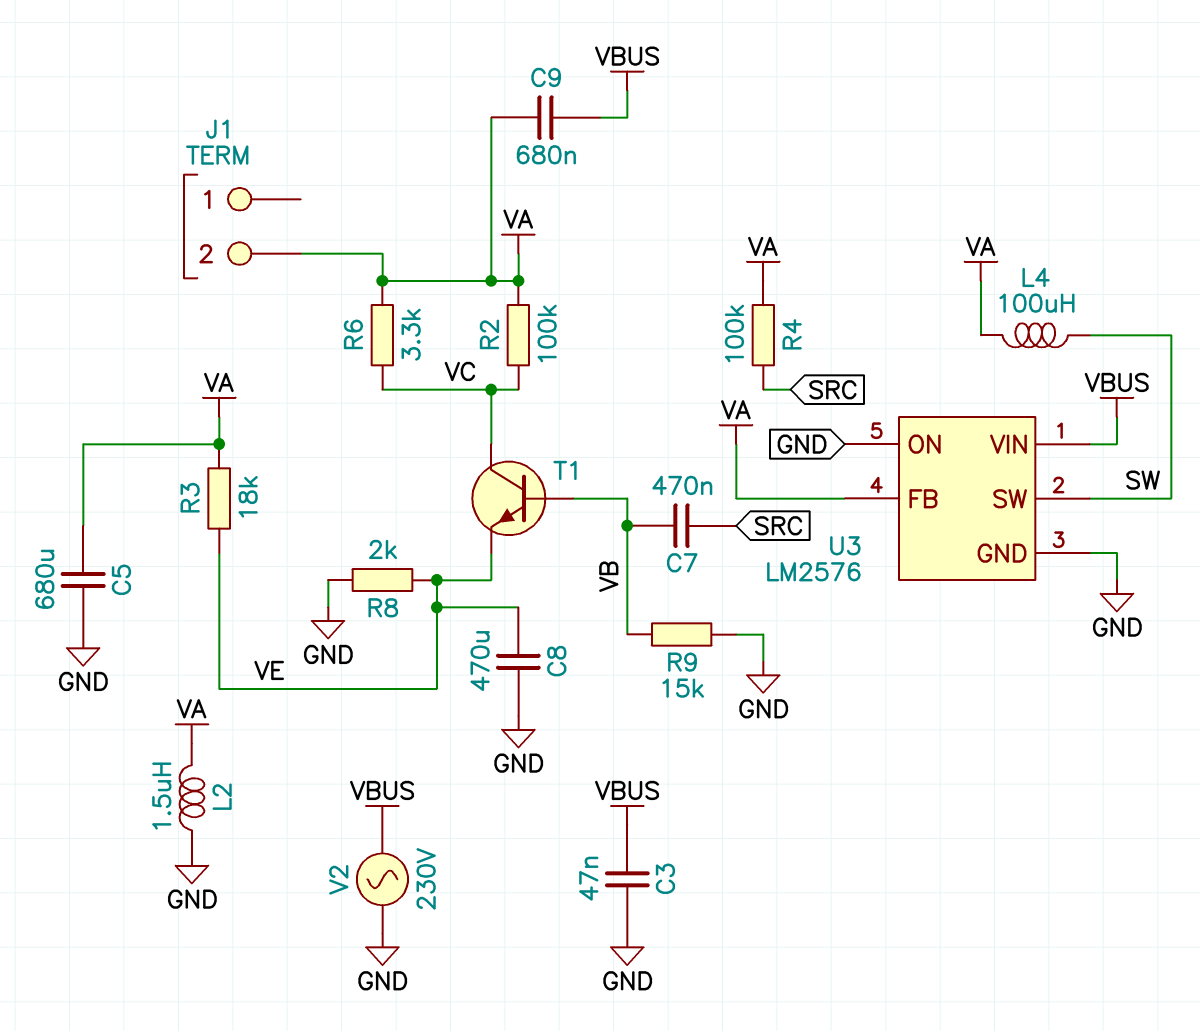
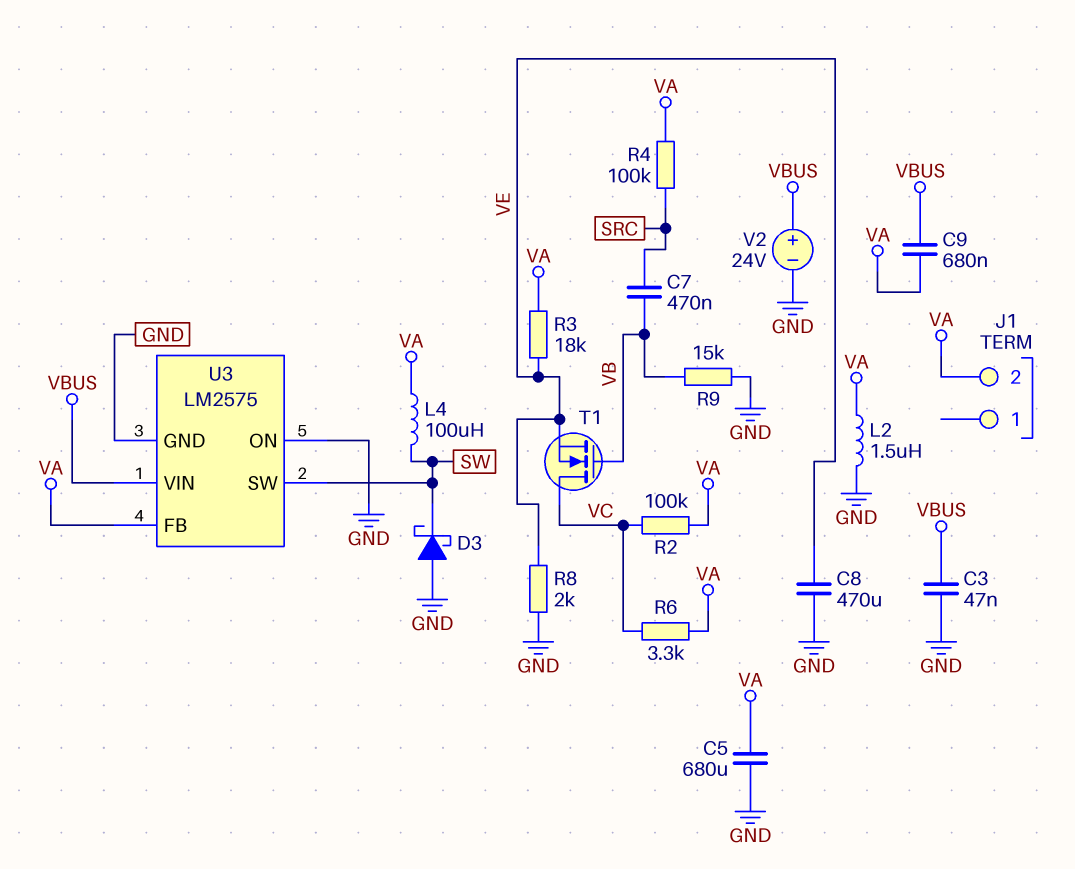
D3: none -> schottky (A GND, K SW)
T1: NPN (B VB, C VC, E VE) -> NMOS (G VB, D VC, S VE)
U3: LM2576 -> LM2575
V2: AC 230V (GND, VBUS) -> 24V (plus VBUS, minus GND)

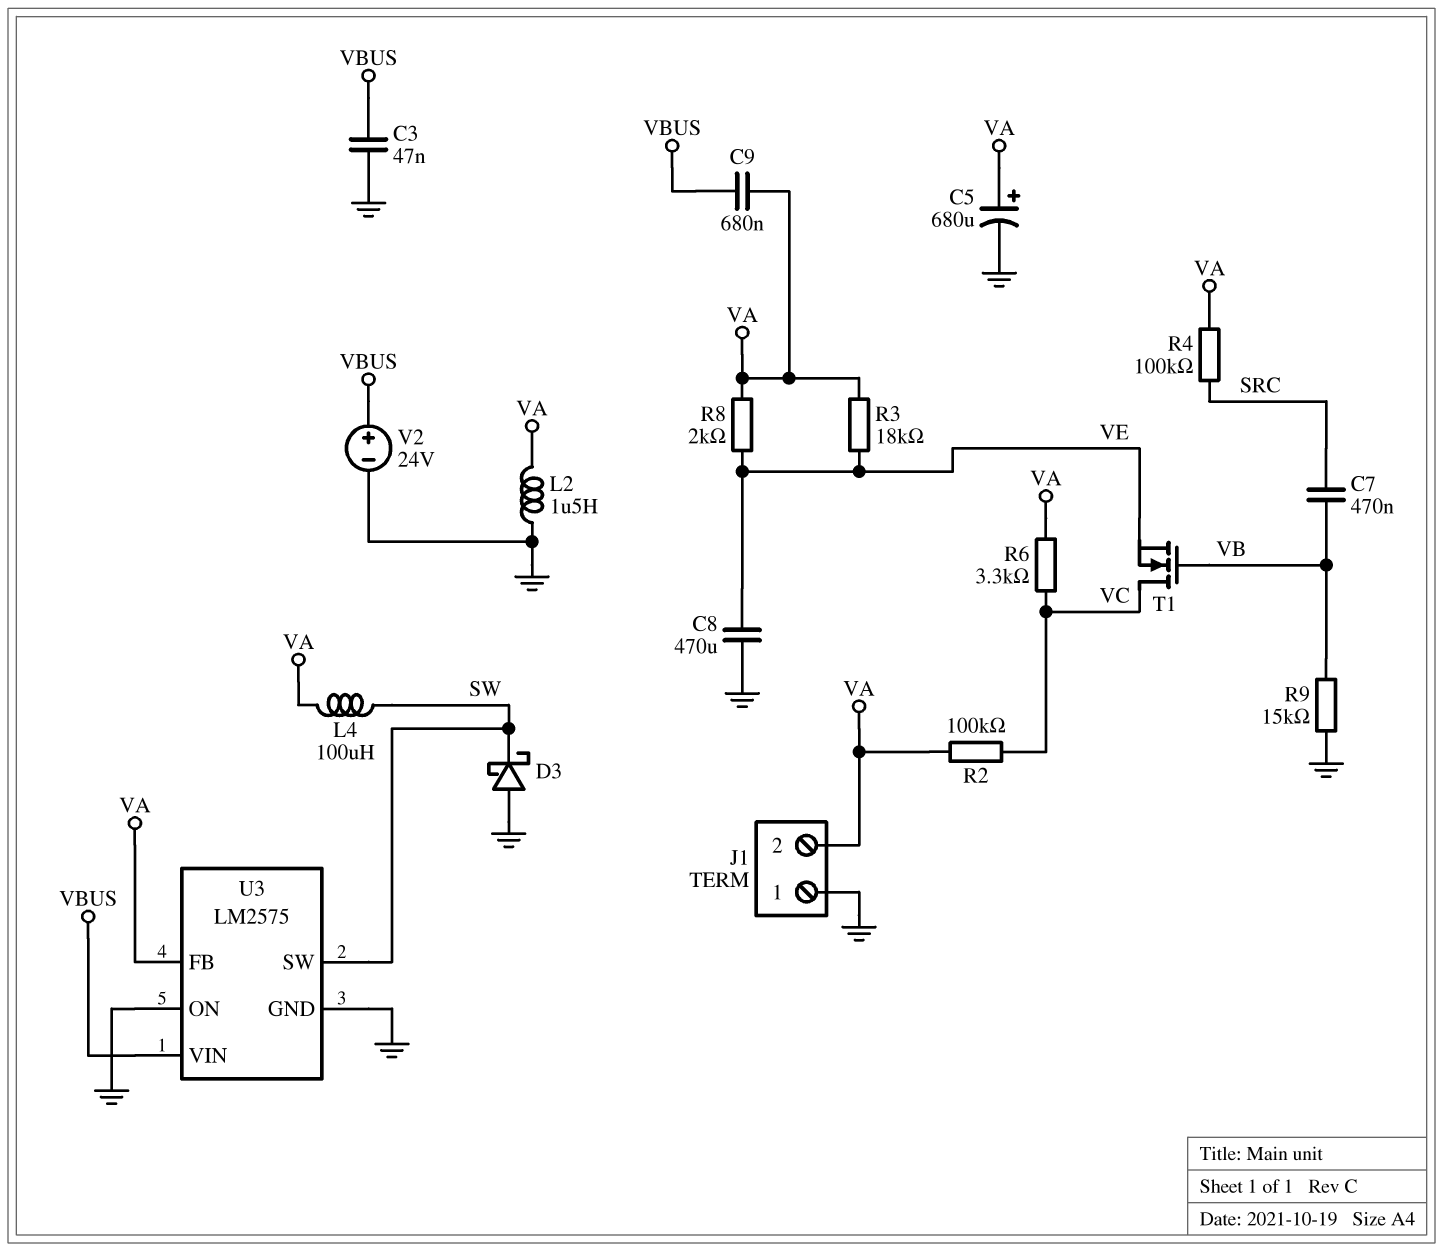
C5: 680uF (GND, VA) -> 680uF (plus VA, minus GND)
J1 pin 1: none -> GND
R8: 2k (GND, VE) -> 2k (VA, VE)

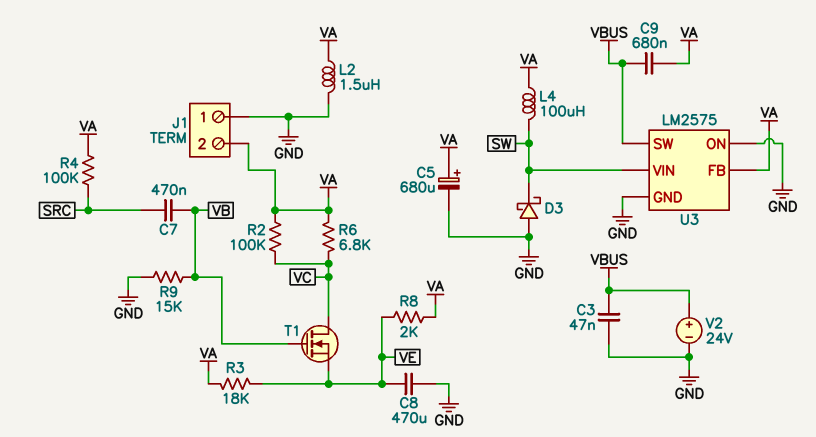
R6: 3.3k (VA, VC) -> 6.8k (VA, VC)
U3 pin SW: SW -> VBUS
U3 pin VIN: VBUS -> SW

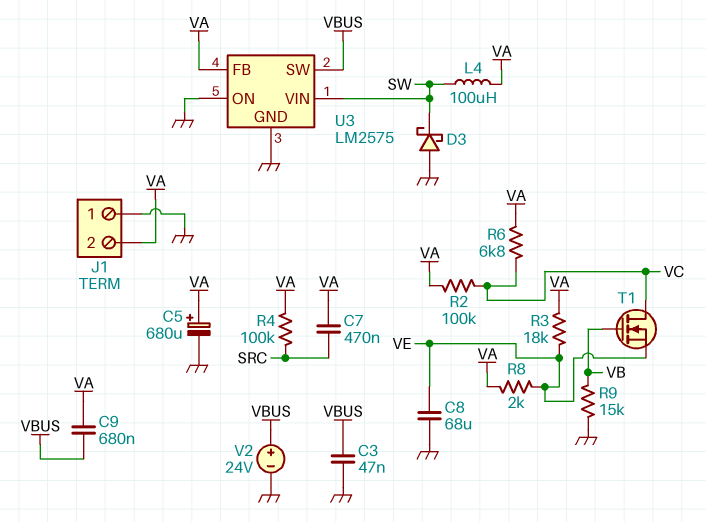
C7: 470nF (SRC, VB) -> 470nF (SRC, VA)
C8: 470uF (GND, VE) -> 68uF (GND, VE)
L2: 1.5uH (GND, VA) -> none

